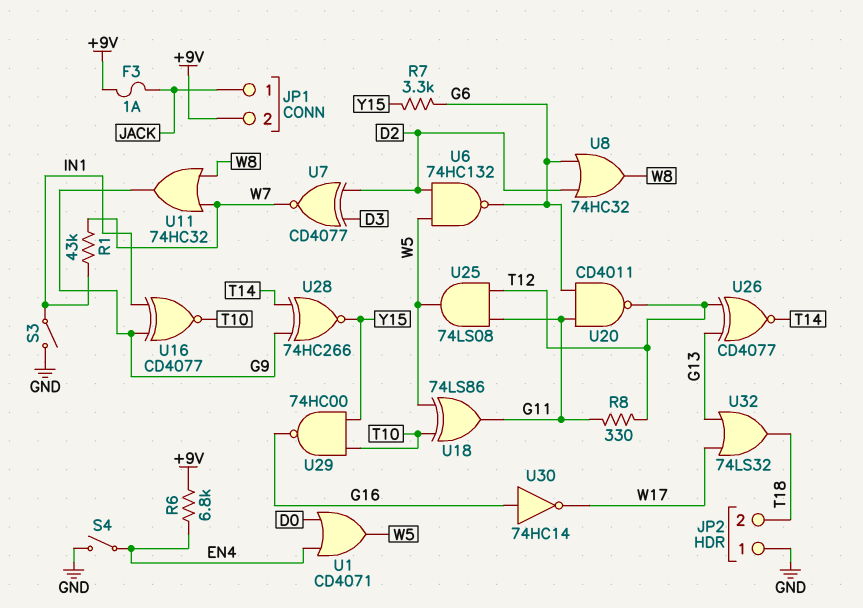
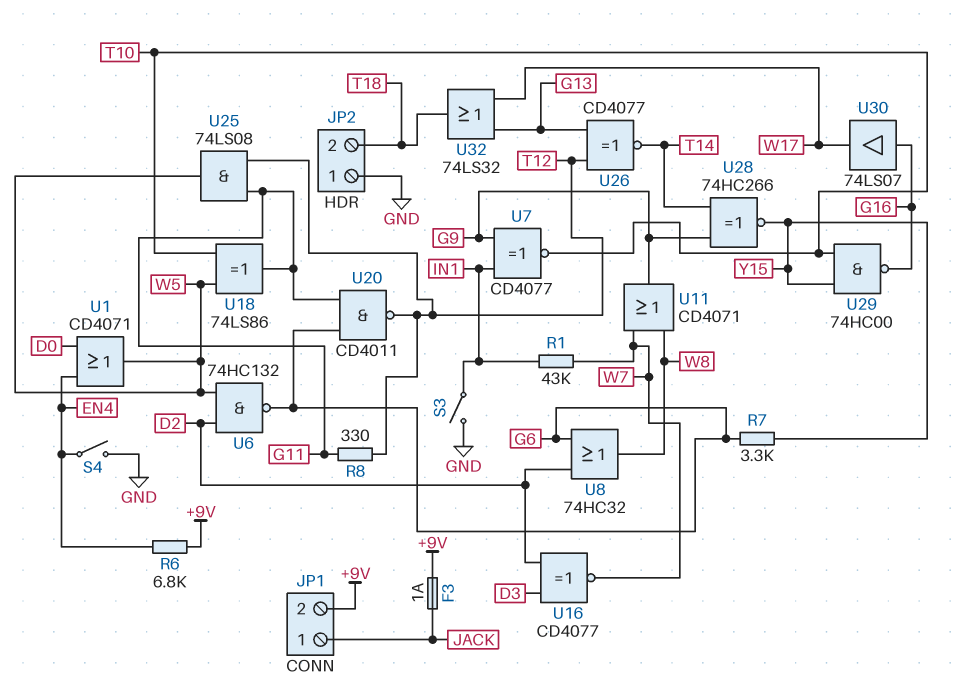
U7: XNOR CD4077 (in D2, in D3, out W7) -> XNOR CD4077 (in G9, in IN1, out T10)
U11: OR 74HC32 (in W7, in W8, out G9) -> OR CD4071 (in W7, in W8, out G9)
U16: XNOR CD4077 (in G9, in IN1, out T10) -> XNOR CD4077 (in D2, in D3, out W7)
U30: NOT 74HC14 (in G16, out W17) -> buffer 74LS07 (in G16, out W17)

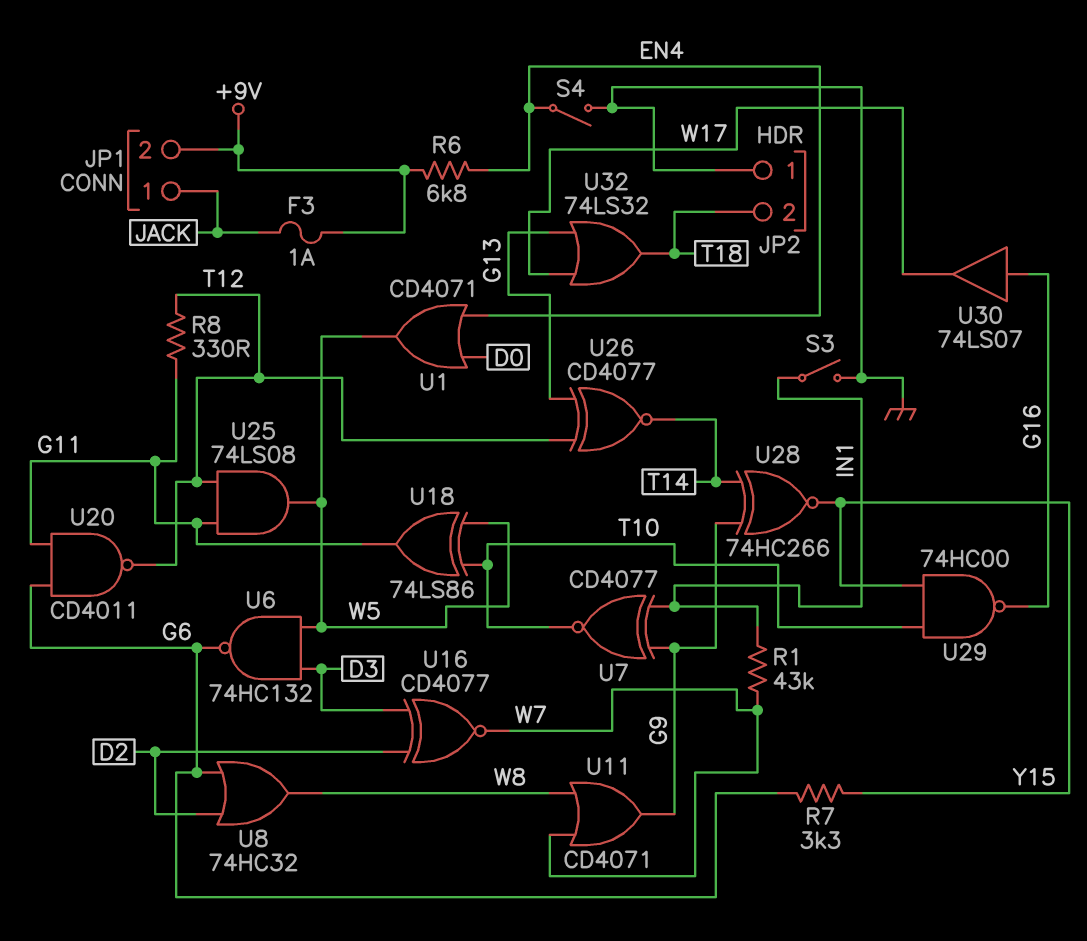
U6: NAND 74HC132 (in D2, in W5, out G6) -> NAND 74HC132 (in D3, in W5, out G6)

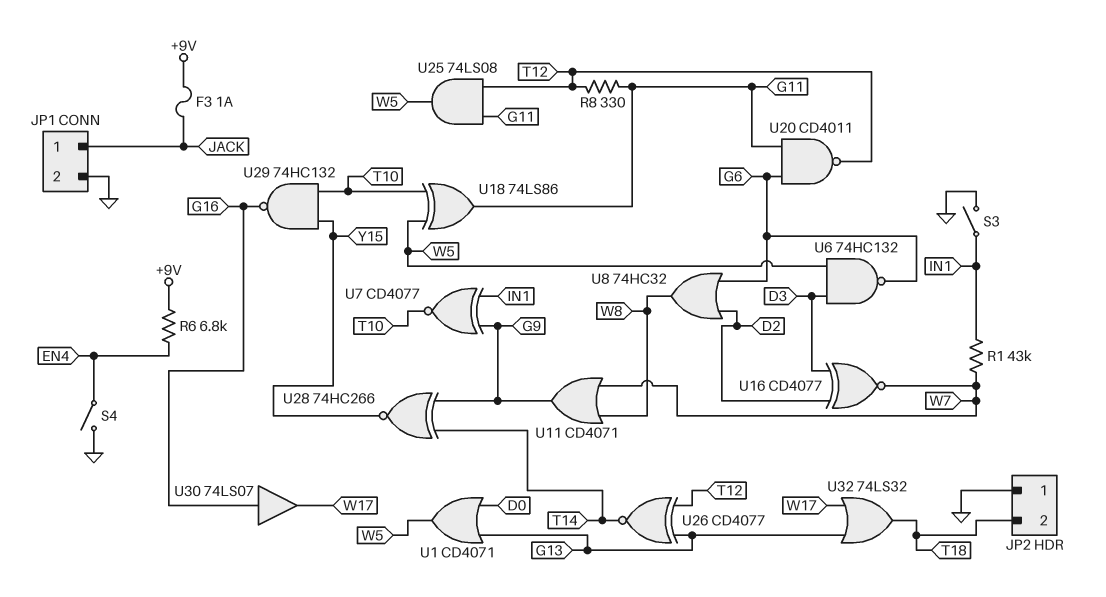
JP1 pin 2: +9V -> GND
R7: 3.3k (G6, Y15) -> none
U1: OR CD4071 (in D0, in EN4, out W5) -> OR CD4071 (in D0, in G13, out W5)
U29: NAND 74HC00 (in T10, in Y15, out G16) -> NAND 74HC132 (in T10, in Y15, out G16)

